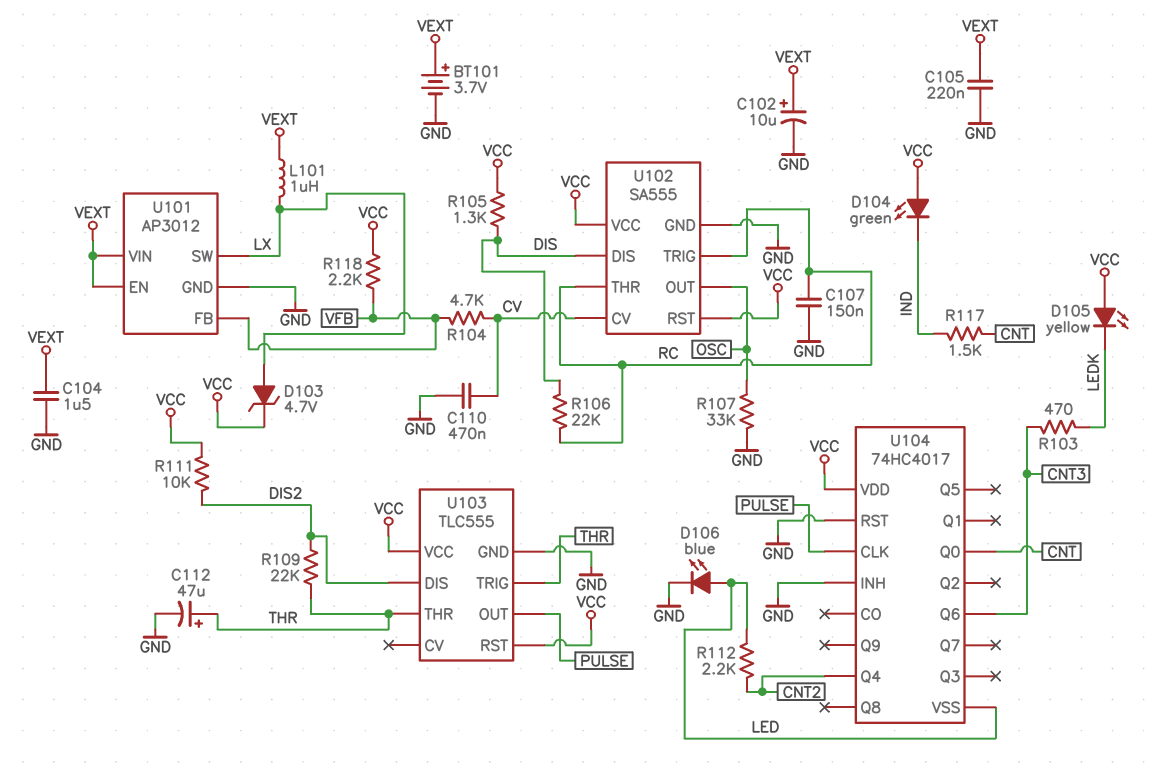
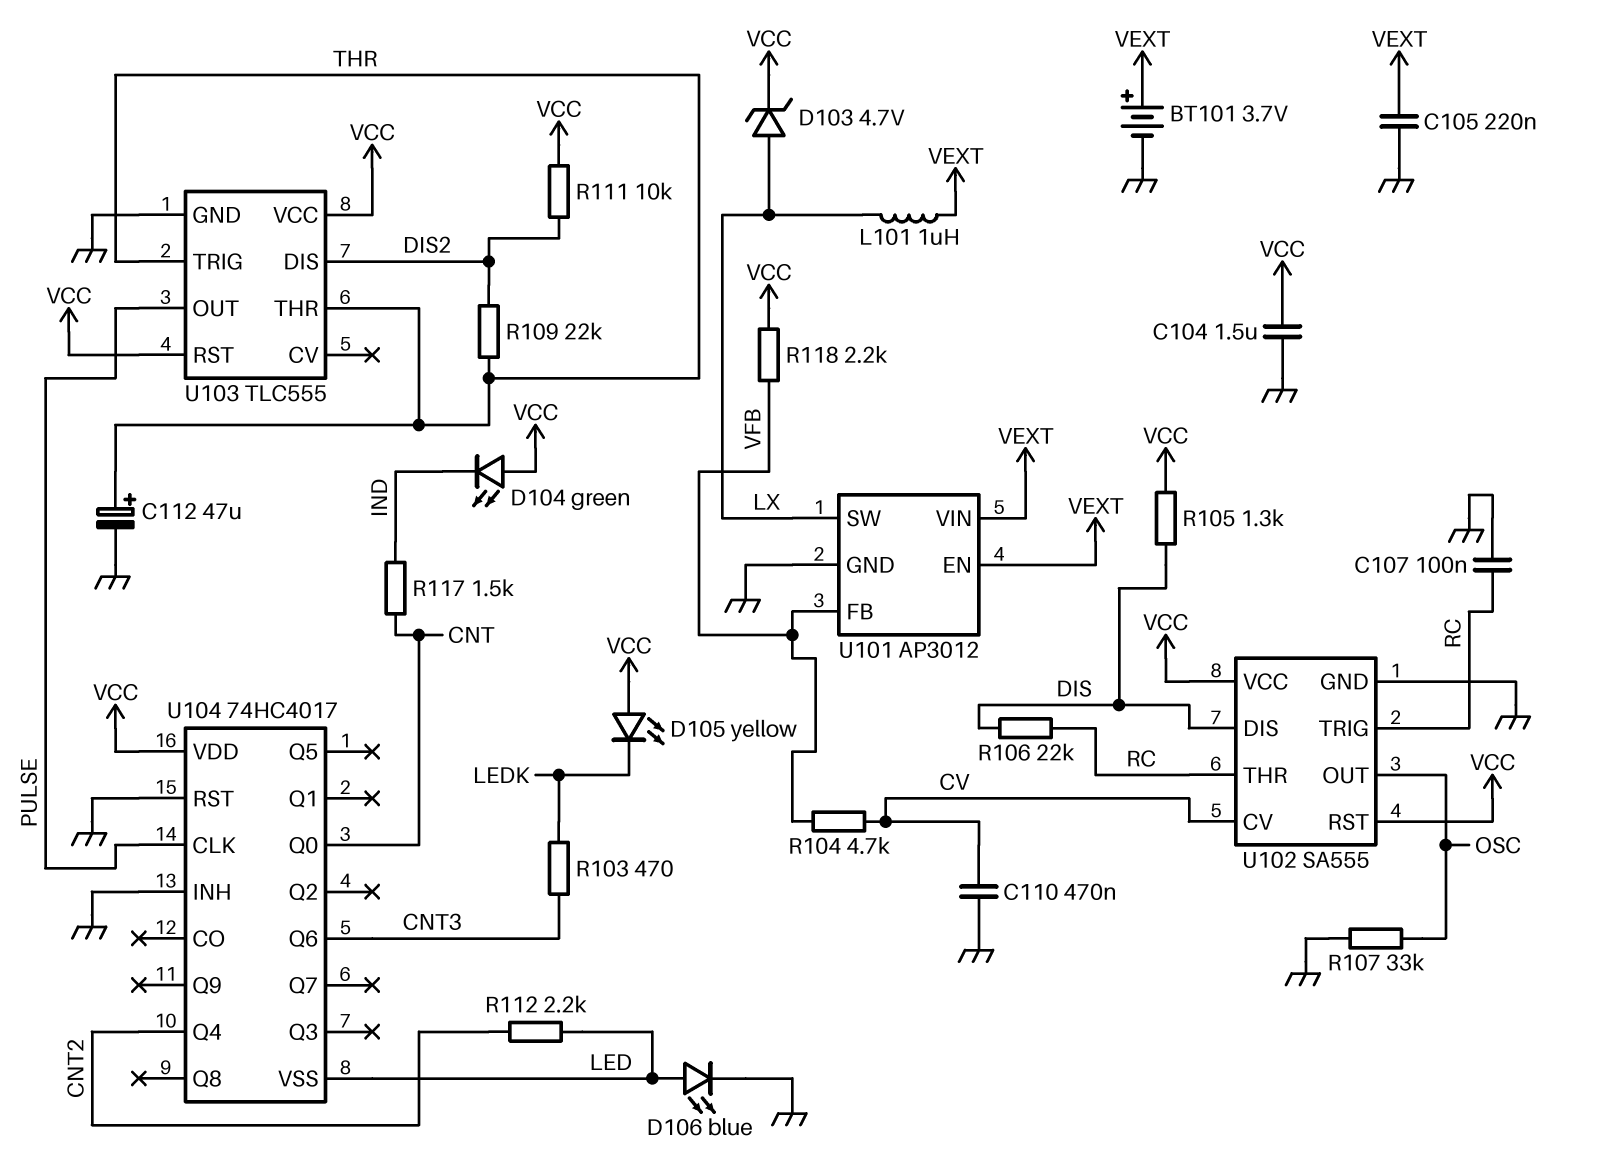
C102: 10uF (plus VEXT, minus GND) -> none
C104: 1.5uF (GND, VEXT) -> 1.5uF (GND, VCC)
C107: 150nF (GND, RC) -> 100nF (GND, RC)

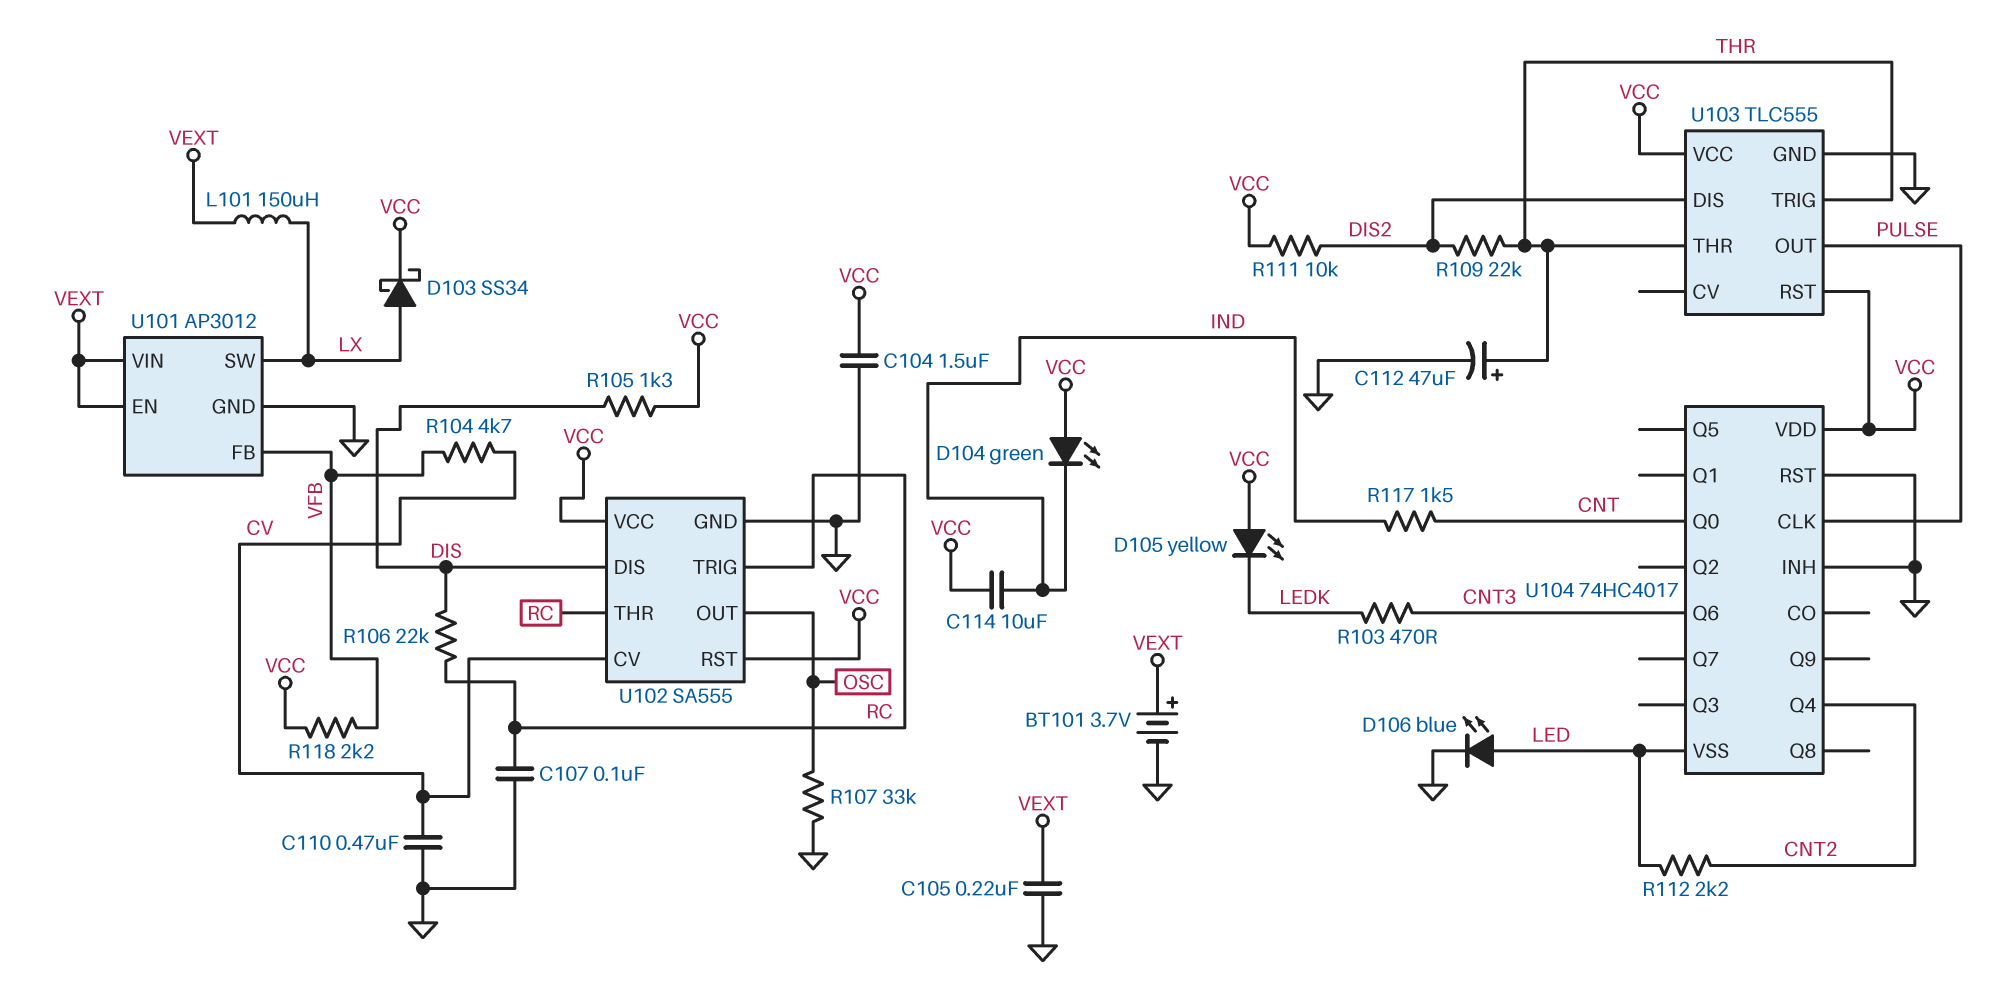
C114: none -> 10uF (IND, VCC)
D103: zener 4.7V (A LX, K VCC) -> schottky SS34 (A LX, K VCC)
L101: 1uH (LX, VEXT) -> 150uH (LX, VEXT)

